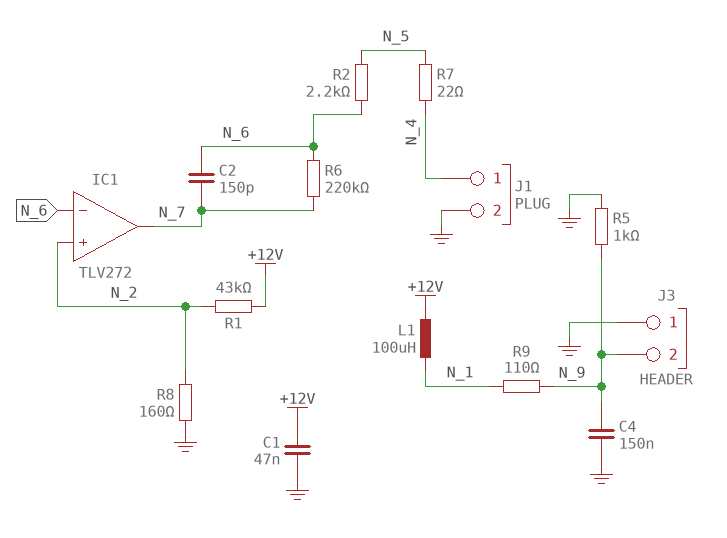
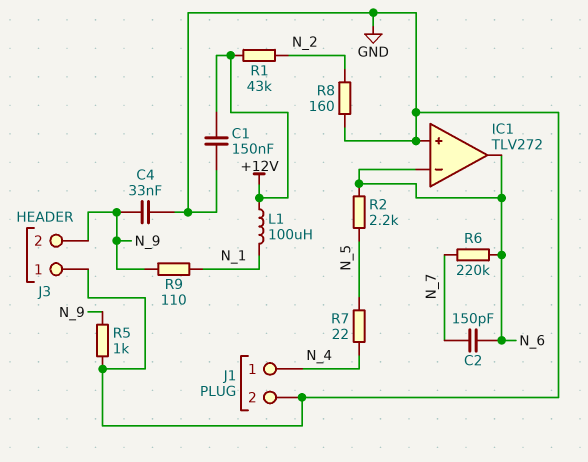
C1: 47nF (+12V, GND) -> 150nF (+12V, GND)
C4: 150nF (GND, N_9) -> 33nF (GND, N_9)
IC1 pin in+: N_2 -> GND
IC1 pin out: N_7 -> N_6

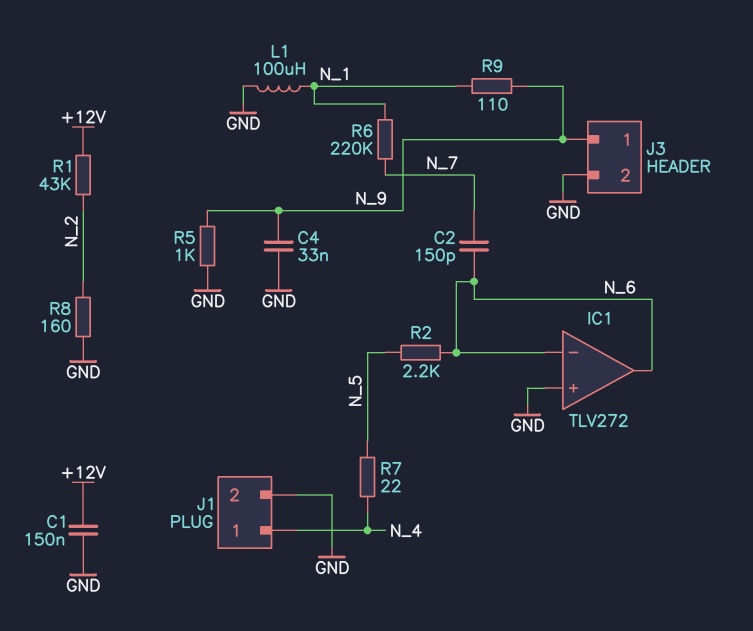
J3 pin 1: GND -> N_9
J3 pin 2: N_9 -> GND
L1: 100uH (+12V, N_1) -> 100uH (GND, N_1)
R6: 220k (N_6, N_7) -> 220k (N_1, N_7)

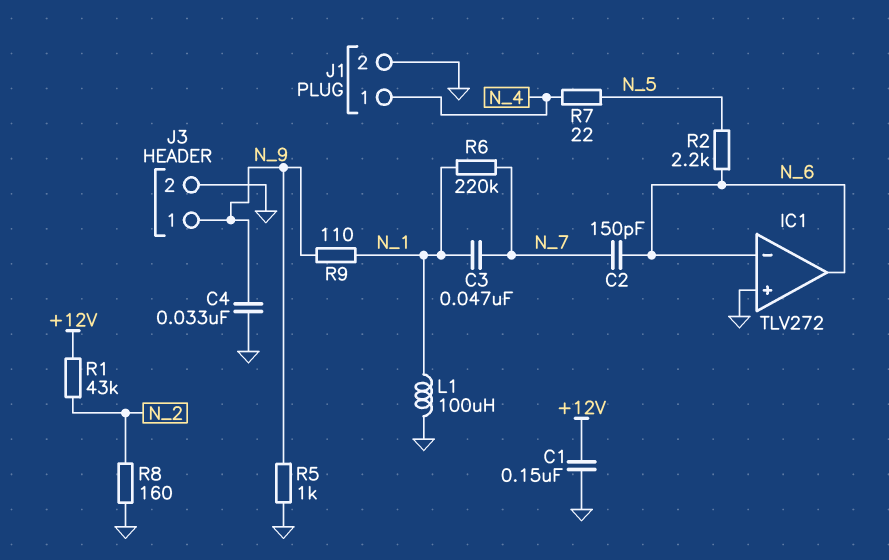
C3: none -> 47nF (N_1, N_7)

